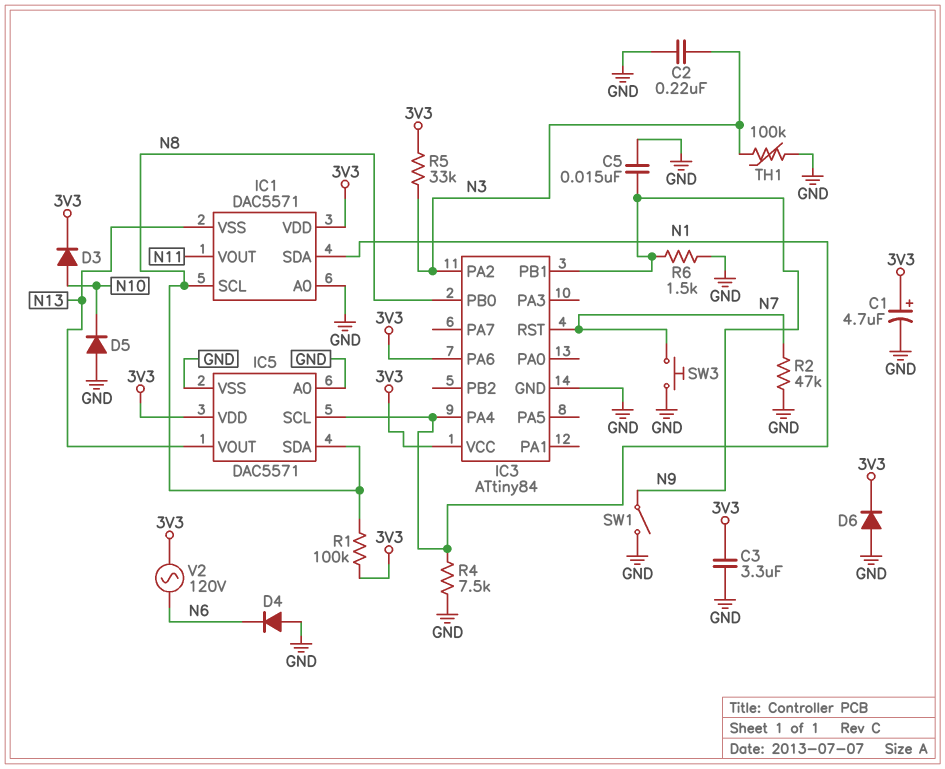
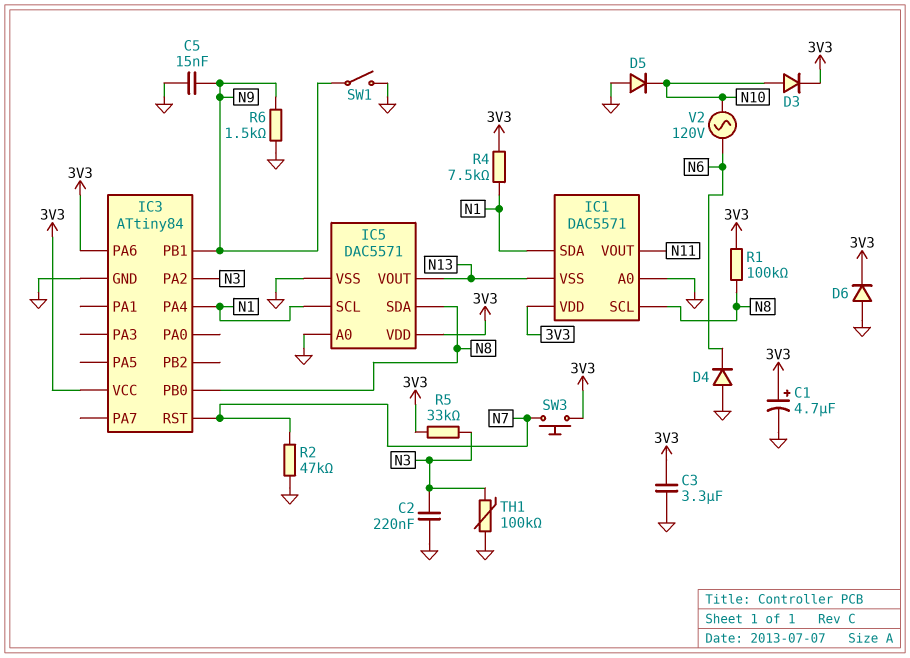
R4: 7.5k (GND, N1) -> 7.5k (3V3, N1)
SW3: button (GND, N7) -> button (3V3, N7)
V2: AC 120V (3V3, N6) -> AC 120V (N6, N10)

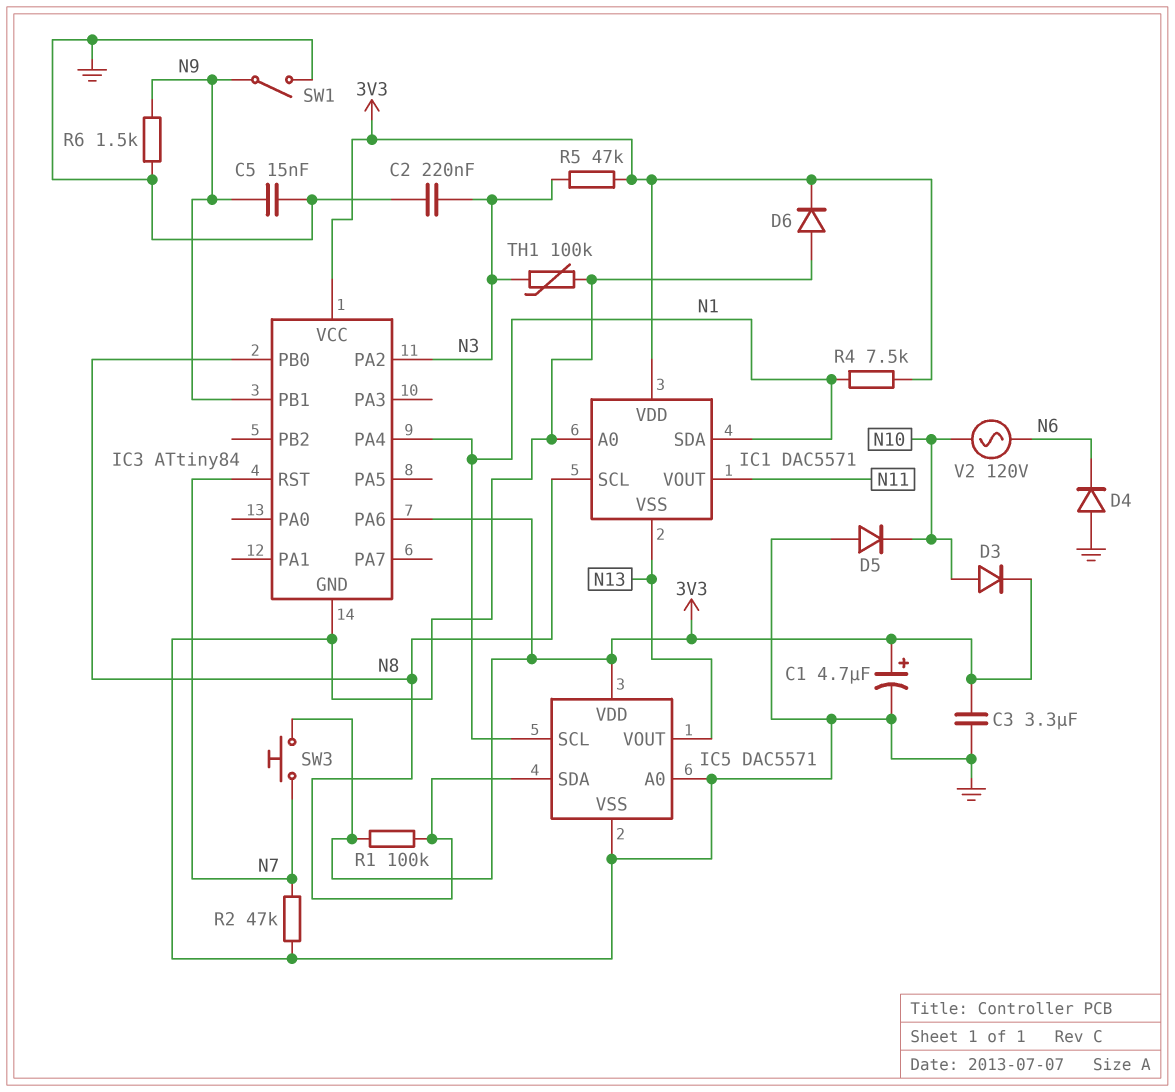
R5: 33k (3V3, N3) -> 47k (3V3, N3)

